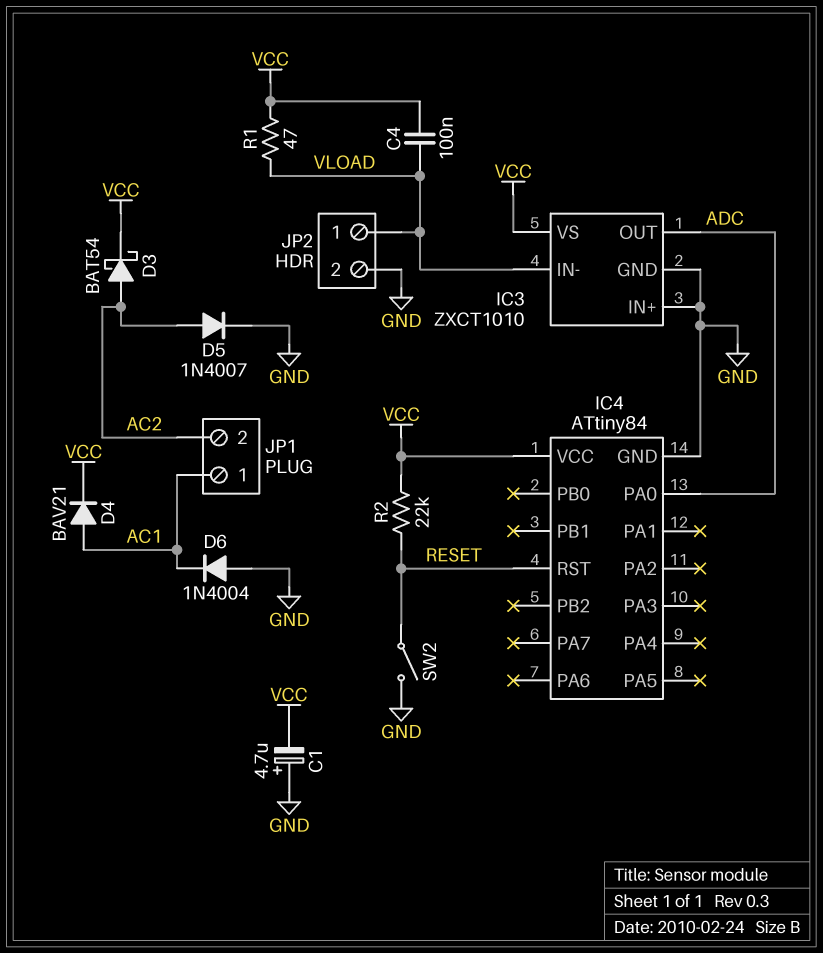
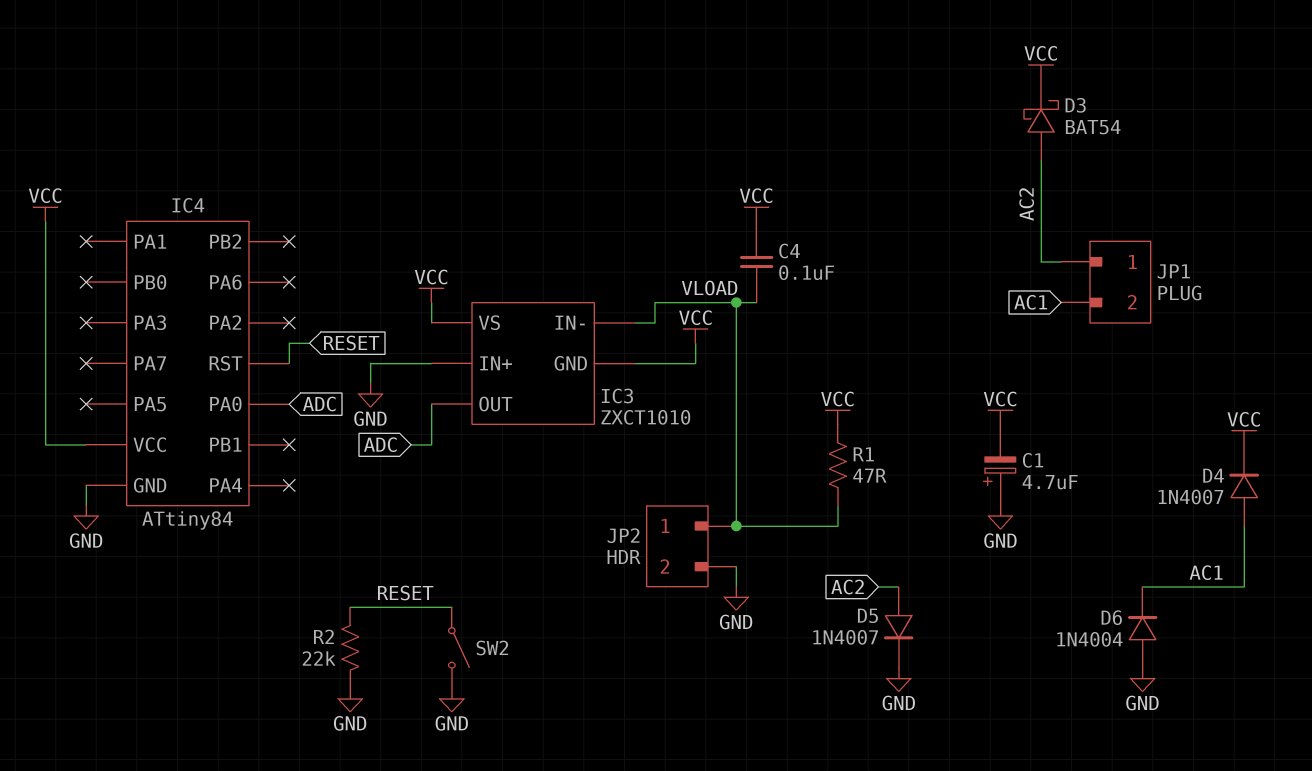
D4: diode BAV21 (A AC1, K VCC) -> diode 1N4007 (A AC1, K VCC)
IC3 pin GND: GND -> VCC
JP1 pin 1: AC1 -> AC2
JP1 pin 2: AC2 -> AC1
R2: 22k (RESET, VCC) -> 22k (GND, RESET)

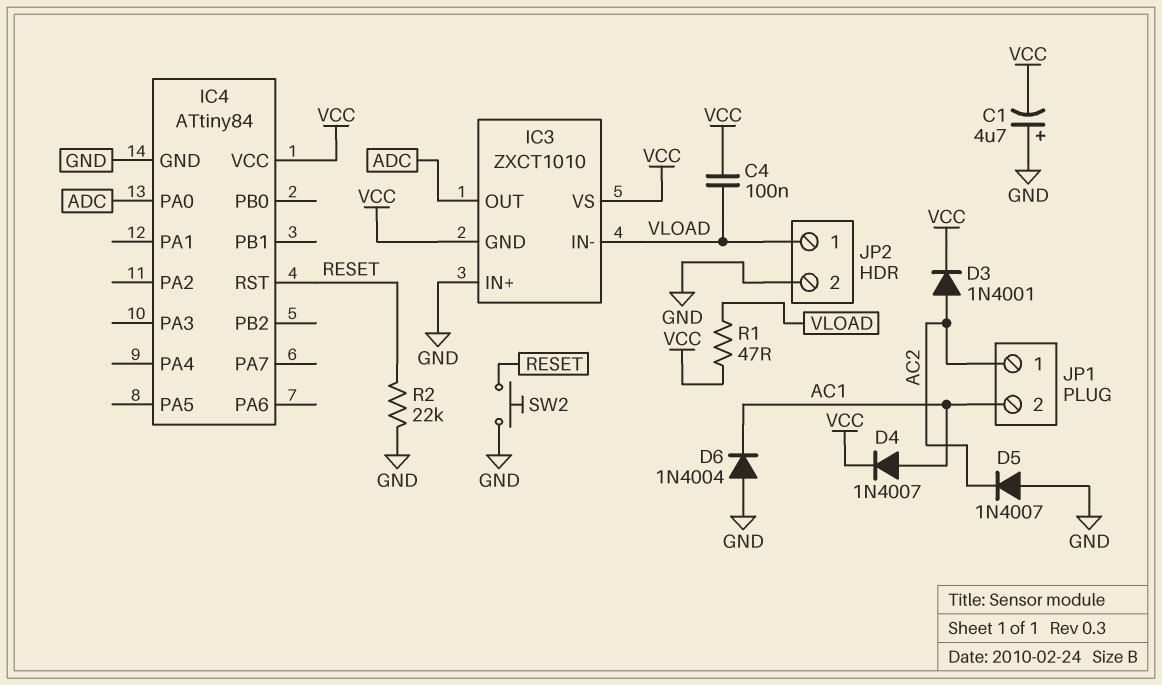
D3: schottky BAT54 (A AC2, K VCC) -> diode 1N4001 (A AC2, K VCC)
D5: diode 1N4007 (A AC2, K GND) -> diode 1N4007 (A GND, K AC2)
SW2: switch (GND, RESET) -> button (GND, RESET)

